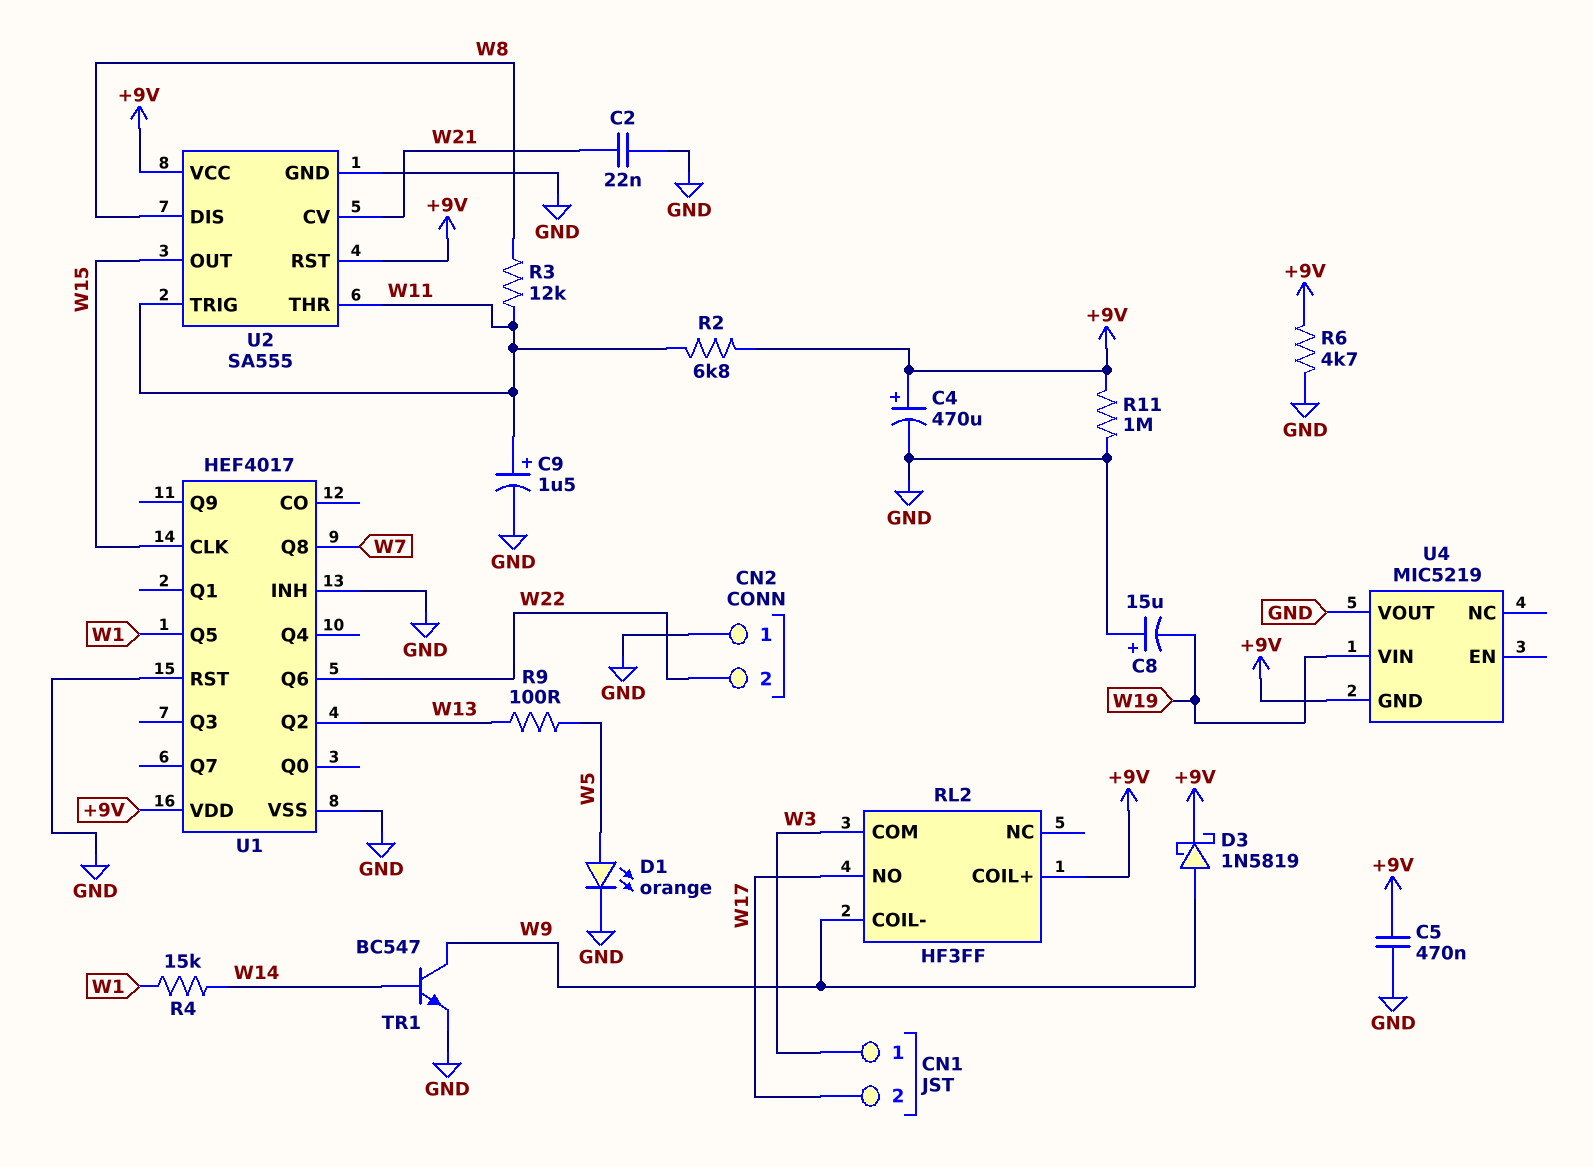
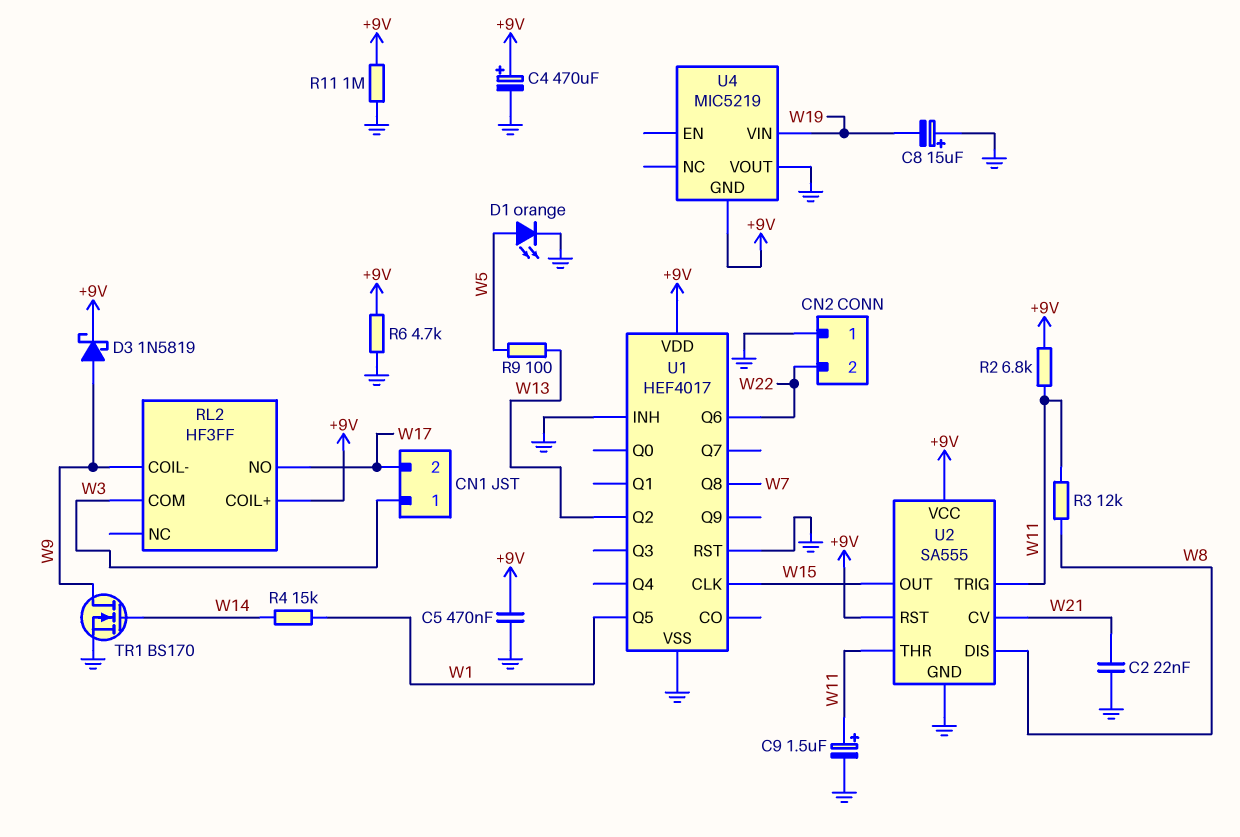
TR1: NPN BC547 (B W14, C W9, E GND) -> NMOS BS170 (G W14, D W9, S GND)

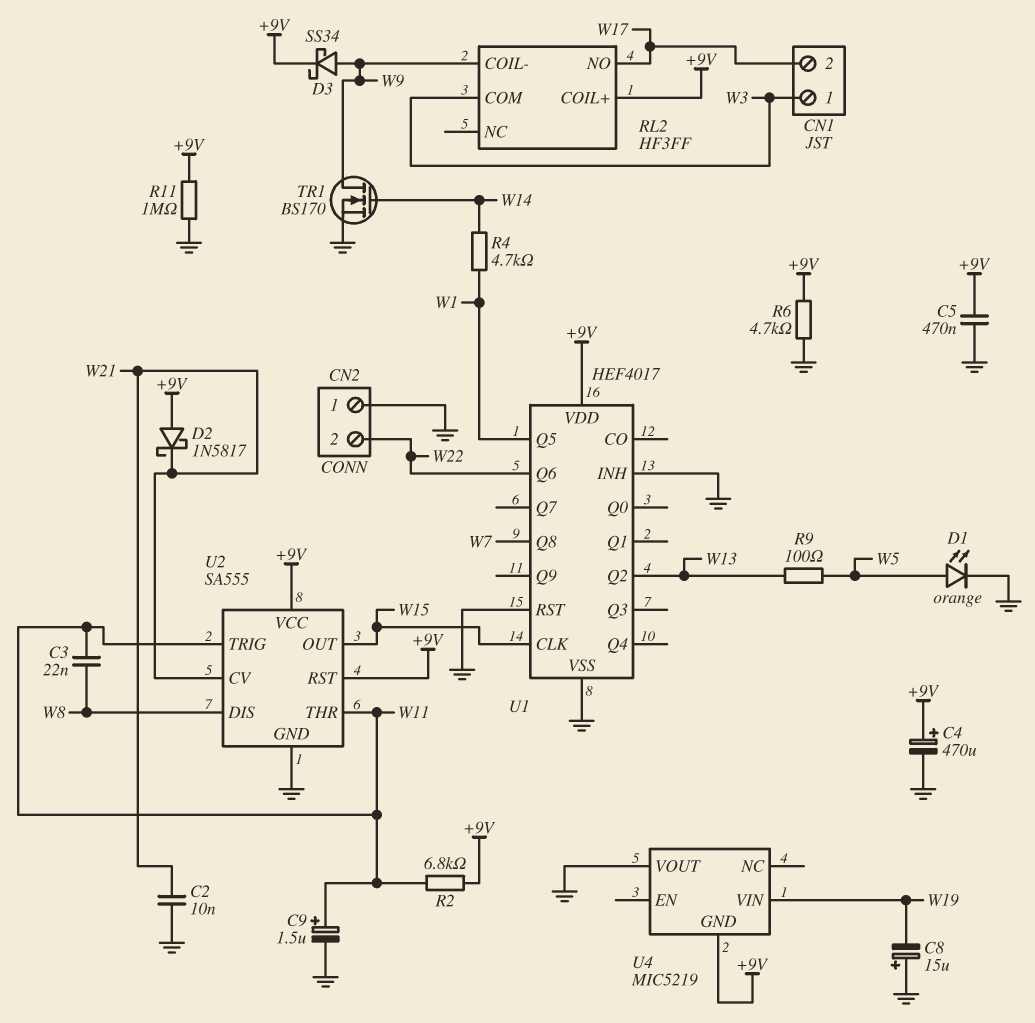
C2: 22nF (GND, W21) -> 10nF (GND, W21)
C3: none -> 22nF (W8, W11)
D2: none -> schottky 1N5817 (A +9V, K W21)
D3: schottky 1N5819 (A W9, K +9V) -> schottky SS34 (A W9, K +9V)
R3: 12k (W8, W11) -> none
R4: 15k (W1, W14) -> 4.7k (W1, W14)

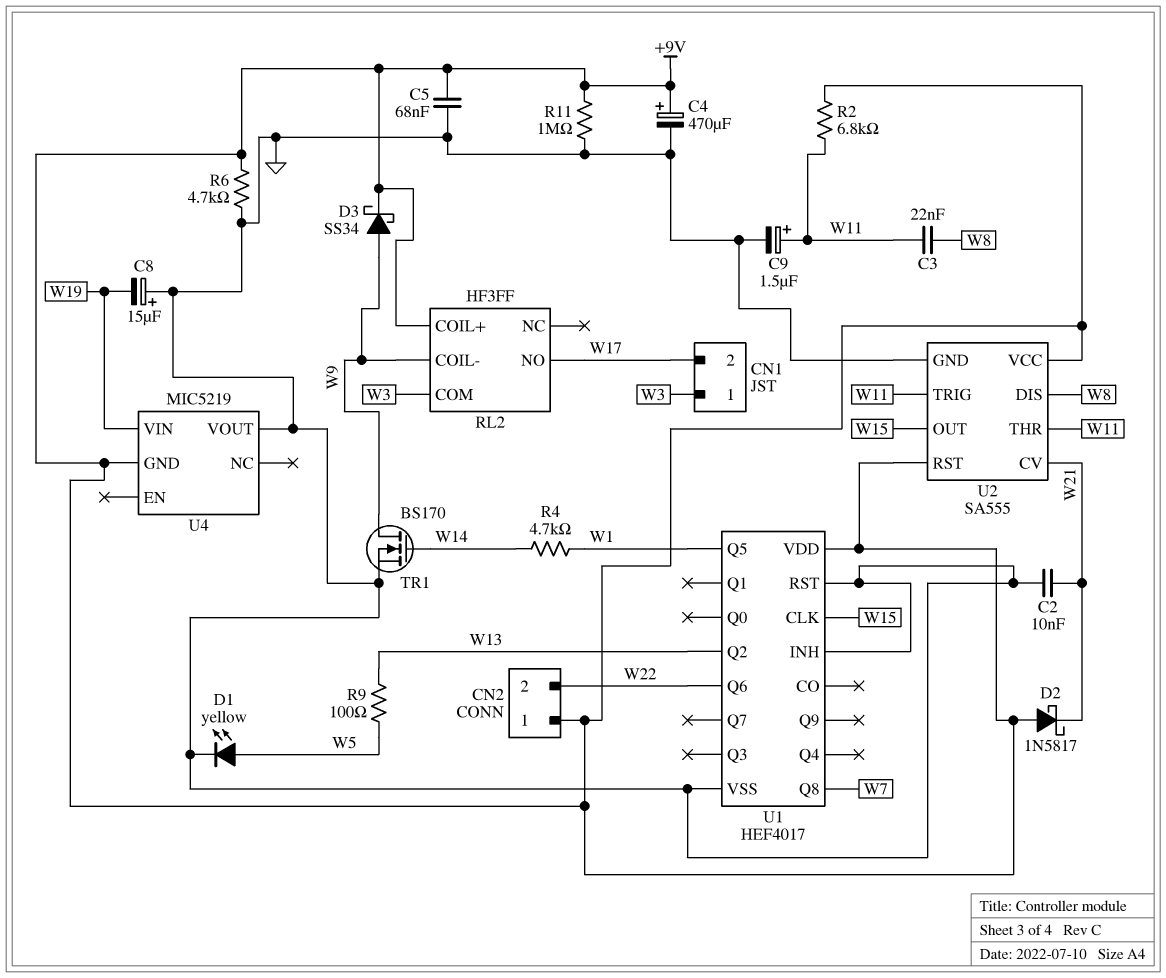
C5: 470nF (+9V, GND) -> 68nF (+9V, GND)
CN2 pin 1: GND -> +9V
D1: LED orange (A W5, K GND) -> LED yellow (A W5, K GND)

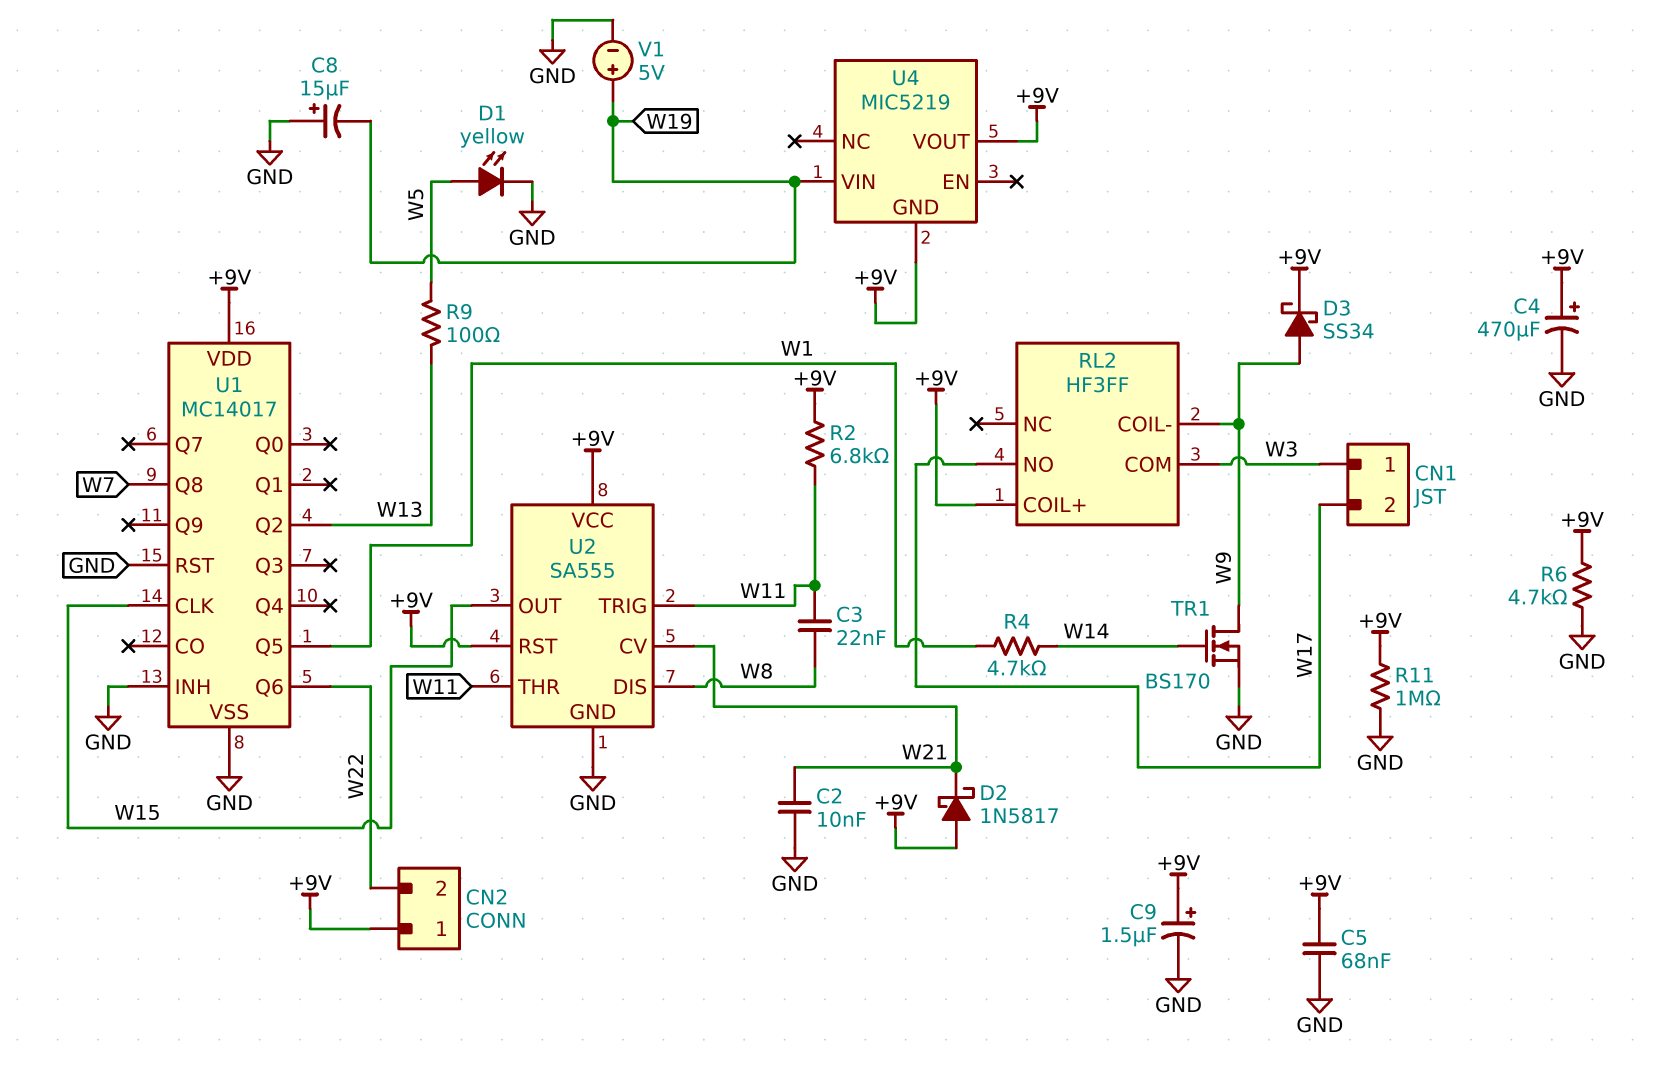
C9: 1.5uF (plus W11, minus GND) -> 1.5uF (plus +9V, minus GND)
U1: HEF4017 -> MC14017
U4 pin VOUT: GND -> +9V
V1: none -> 5V (plus W19, minus GND)

